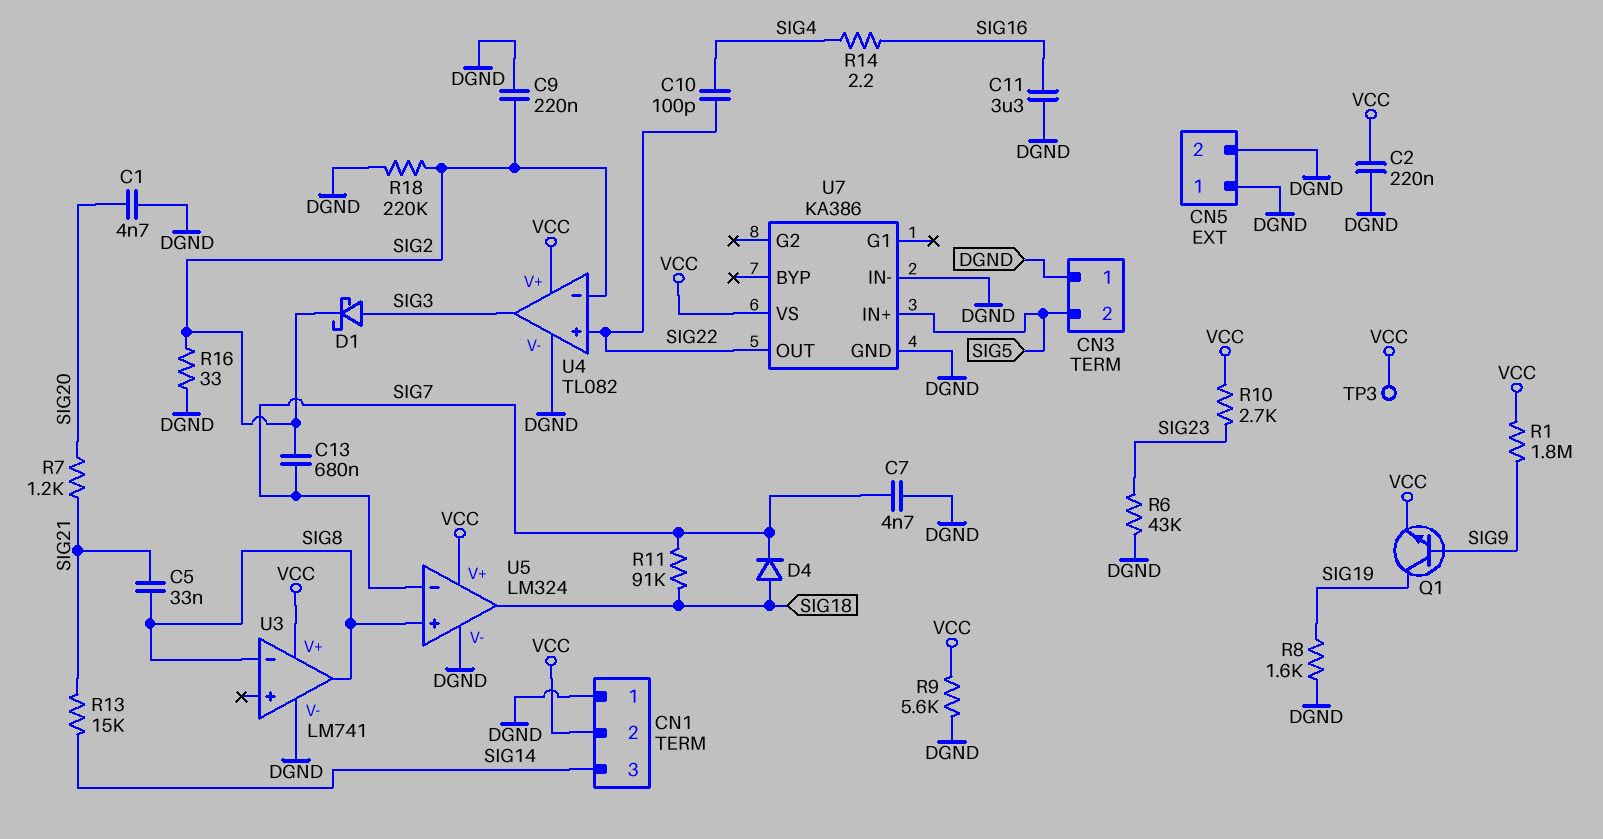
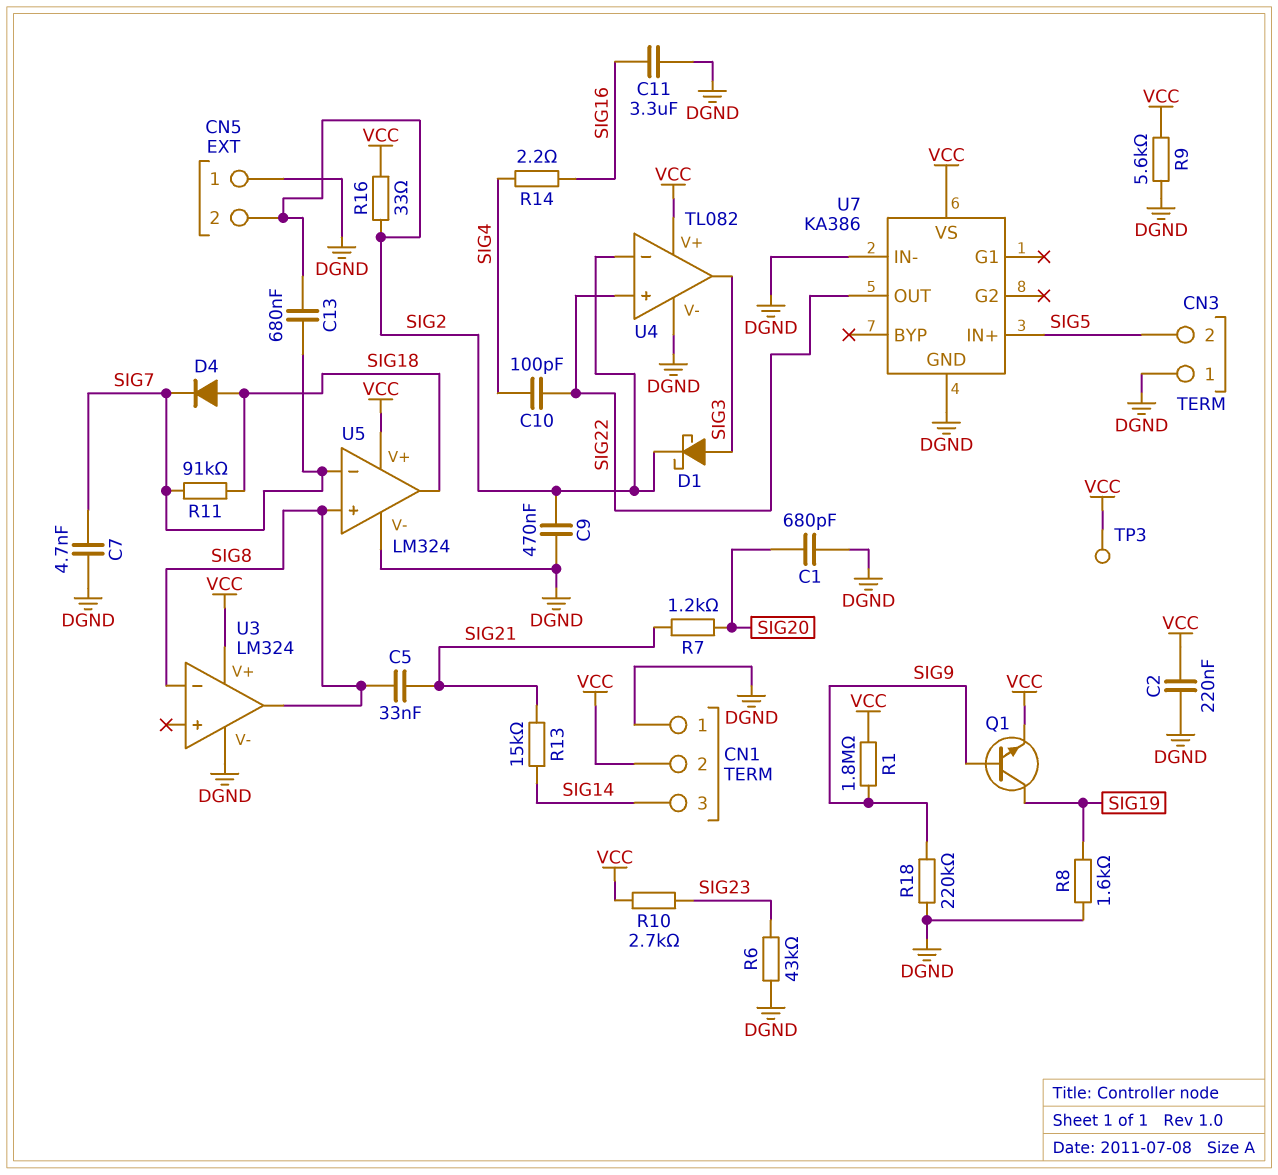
C1: 4.7nF (DGND, SIG20) -> 680pF (DGND, SIG20)
C9: 220nF (DGND, SIG2) -> 470nF (DGND, SIG2)
CN5 pin 2: DGND -> SIG2
R16: 33 (DGND, SIG2) -> 33 (SIG2, VCC)
R18: 220k (DGND, SIG2) -> 220k (DGND, SIG9)
U3: LM741 -> LM324

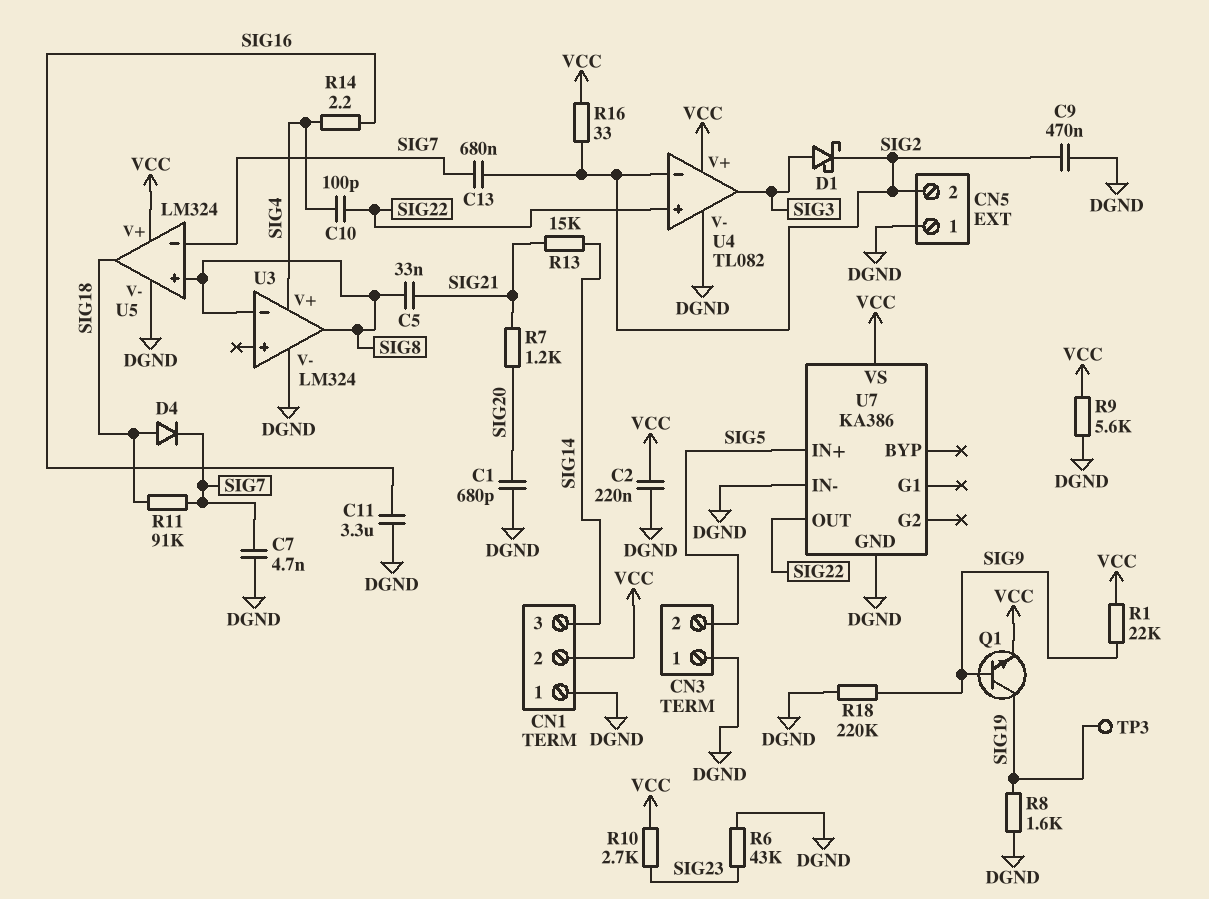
R1: 1.8M (SIG9, VCC) -> 22k (SIG9, VCC)
TP3: test point (VCC) -> test point (SIG19)
U3 pin V+: VCC -> SIG4

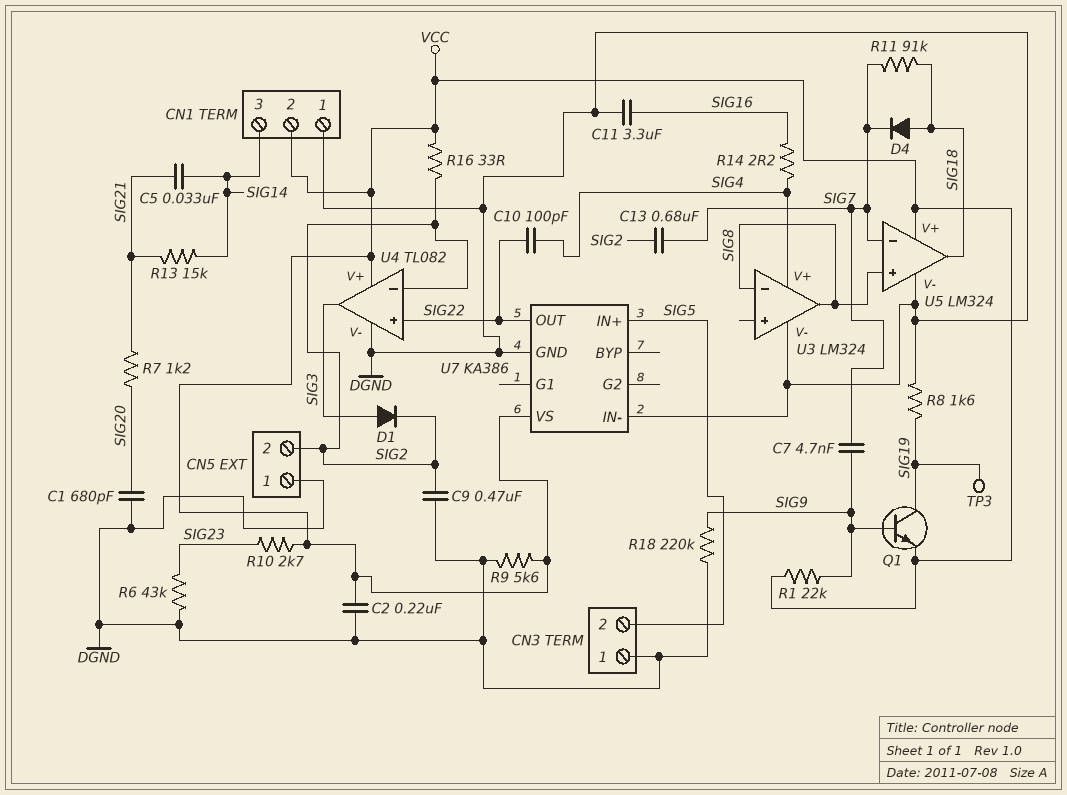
C5: 33nF (SIG8, SIG21) -> 33nF (SIG14, SIG21)
C7: 4.7nF (DGND, SIG7) -> 4.7nF (SIG7, SIG9)
D1: schottky (A SIG3, K SIG2) -> diode (A SIG3, K SIG2)

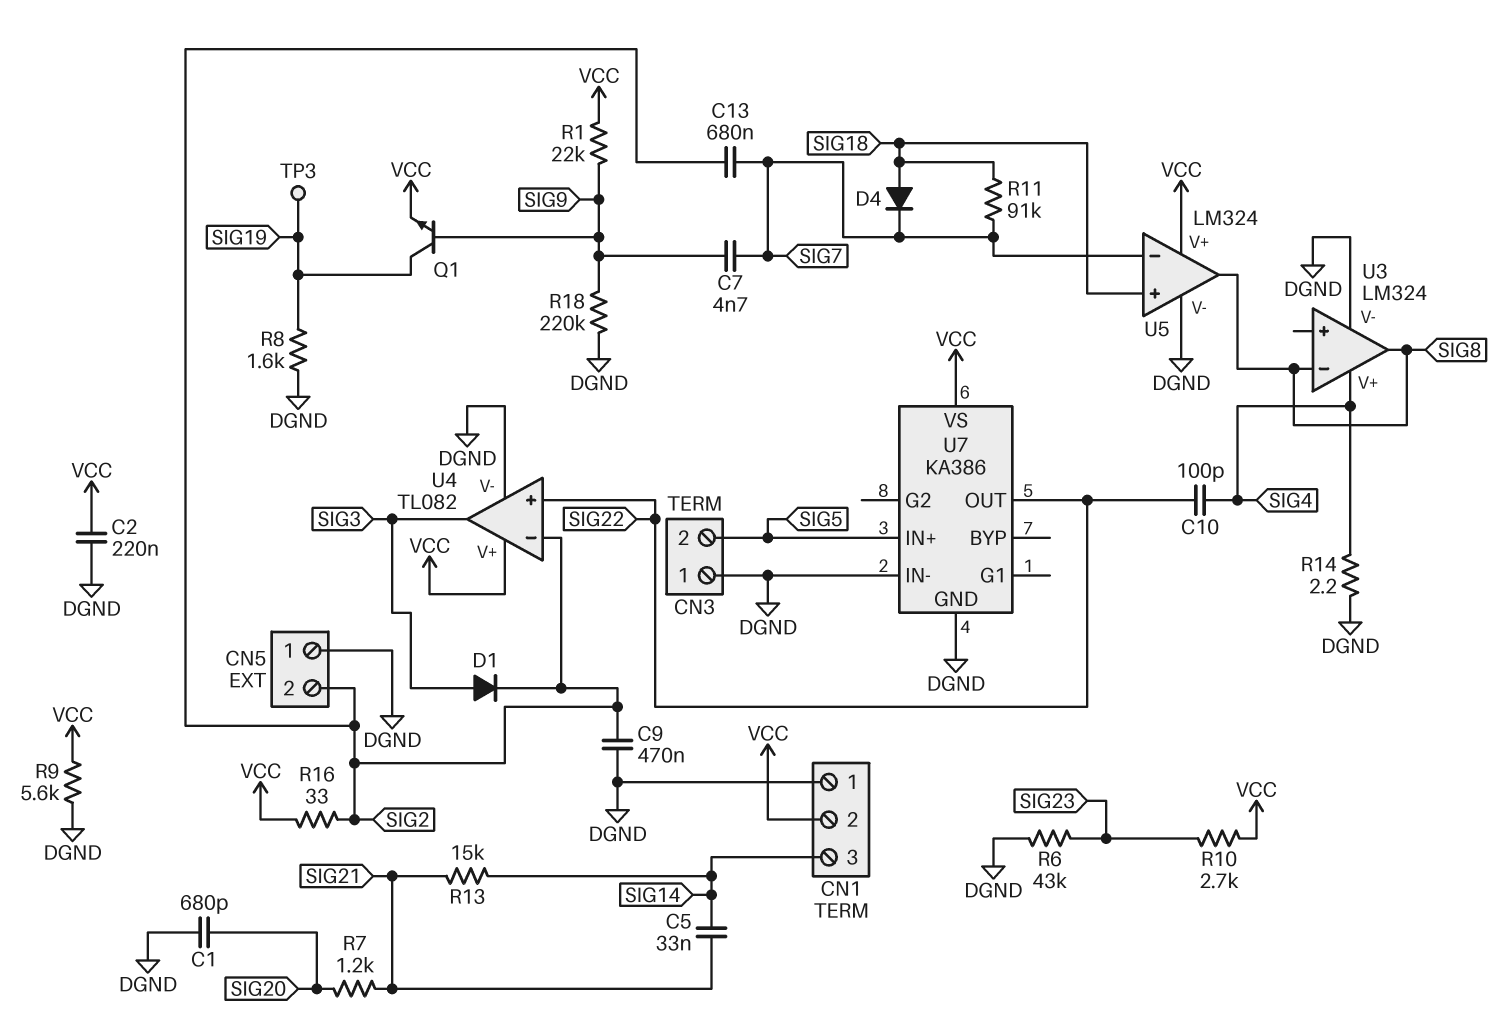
C11: 3.3uF (DGND, SIG16) -> none
R14: 2.2 (SIG4, SIG16) -> 2.2 (DGND, SIG4)
U5 pin in+: SIG8 -> SIG18
U5 pin out: SIG18 -> SIG8

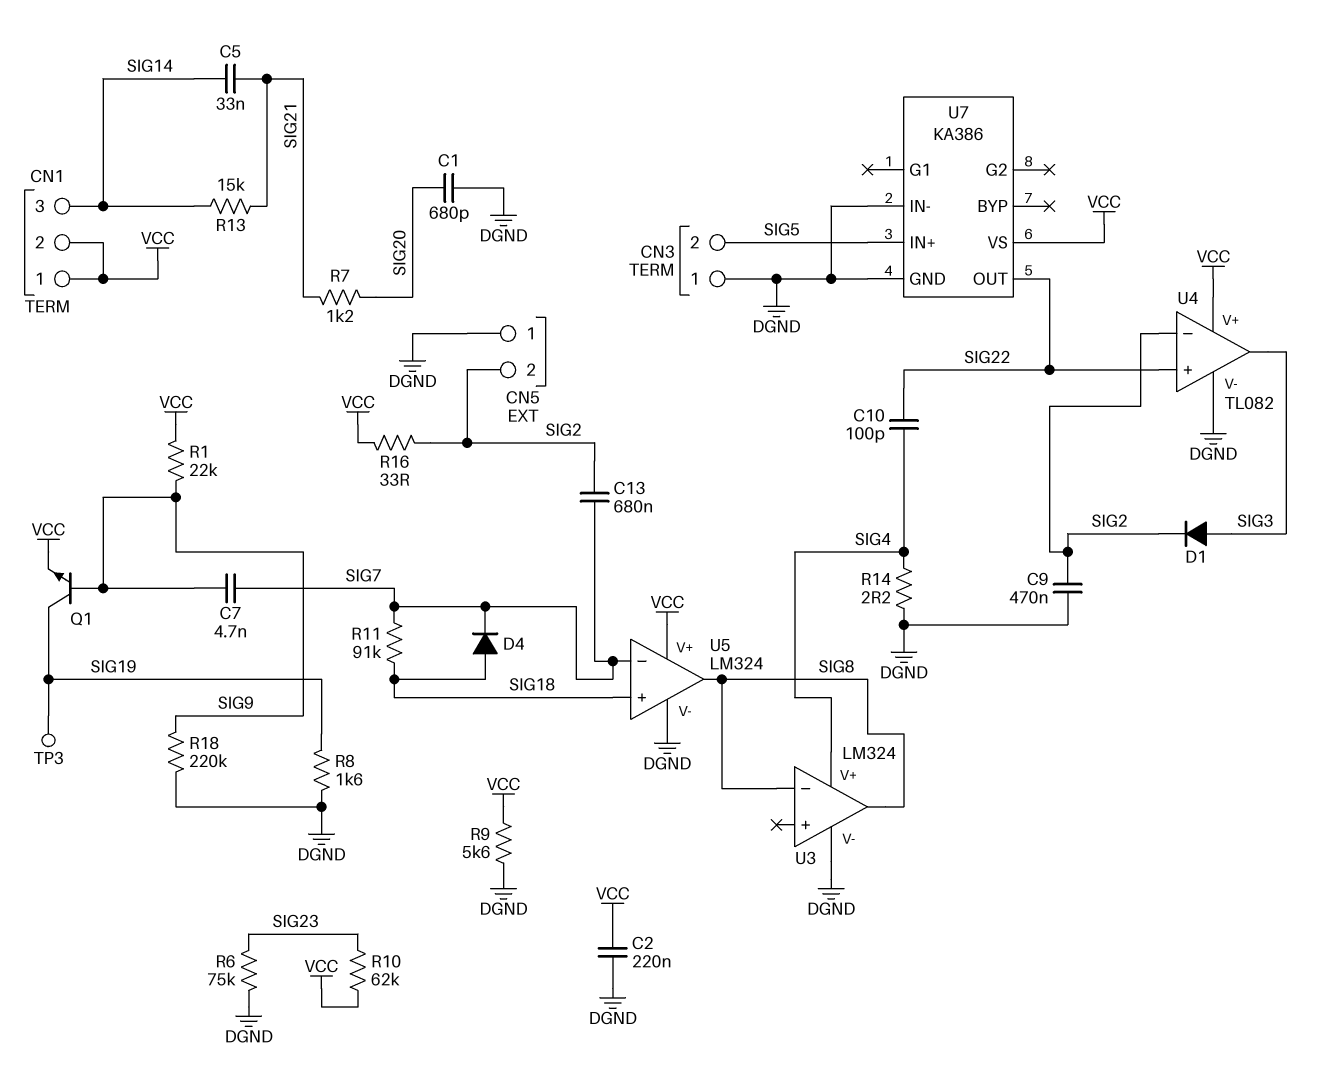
CN1 pin 1: DGND -> VCC
R6: 43k (DGND, SIG23) -> 75k (DGND, SIG23)
R10: 2.7k (SIG23, VCC) -> 62k (SIG23, VCC)

